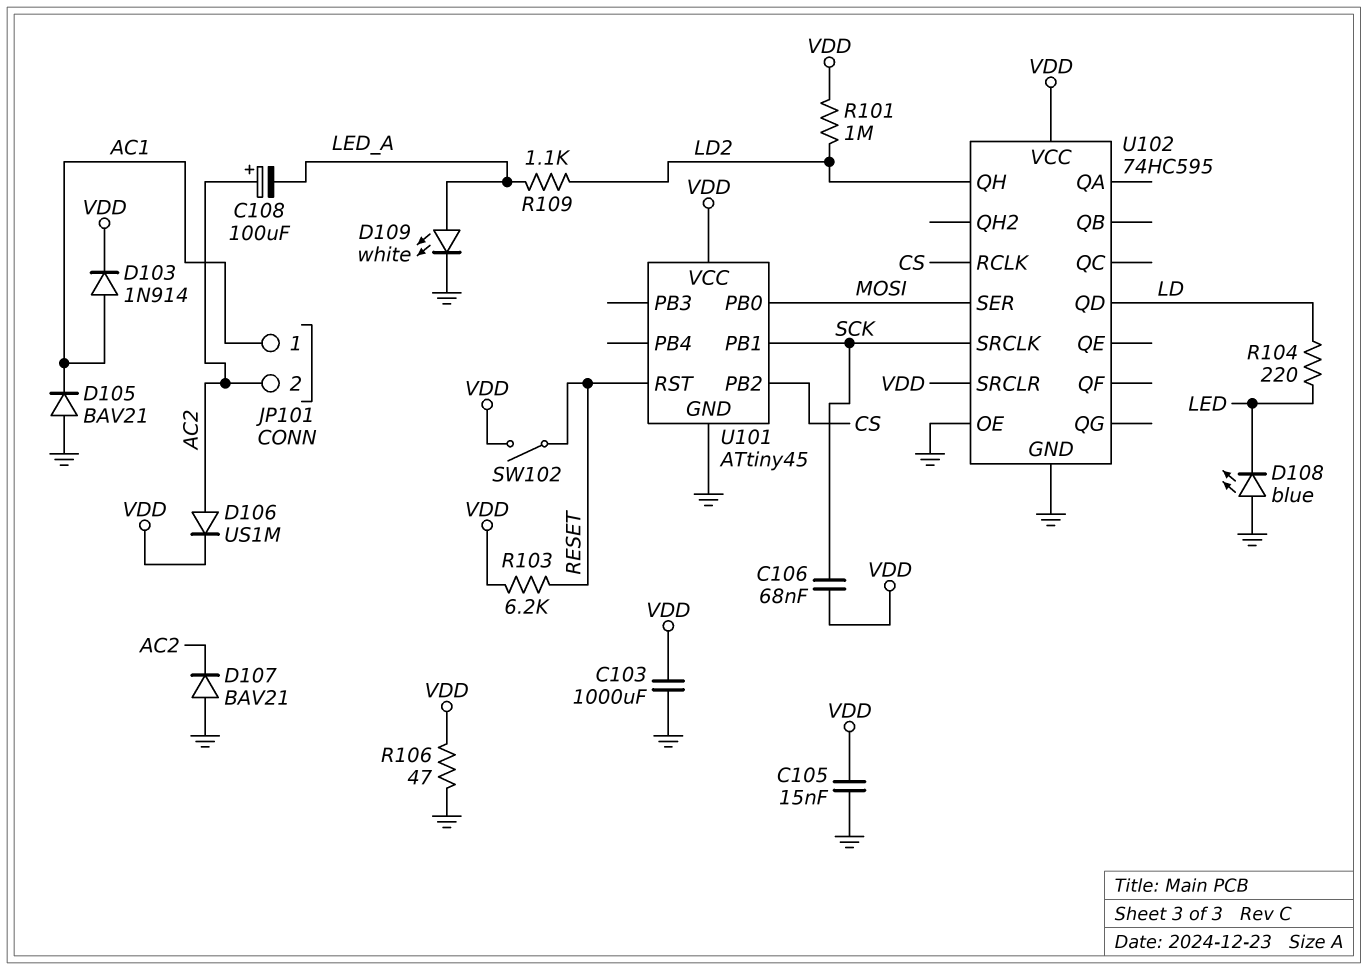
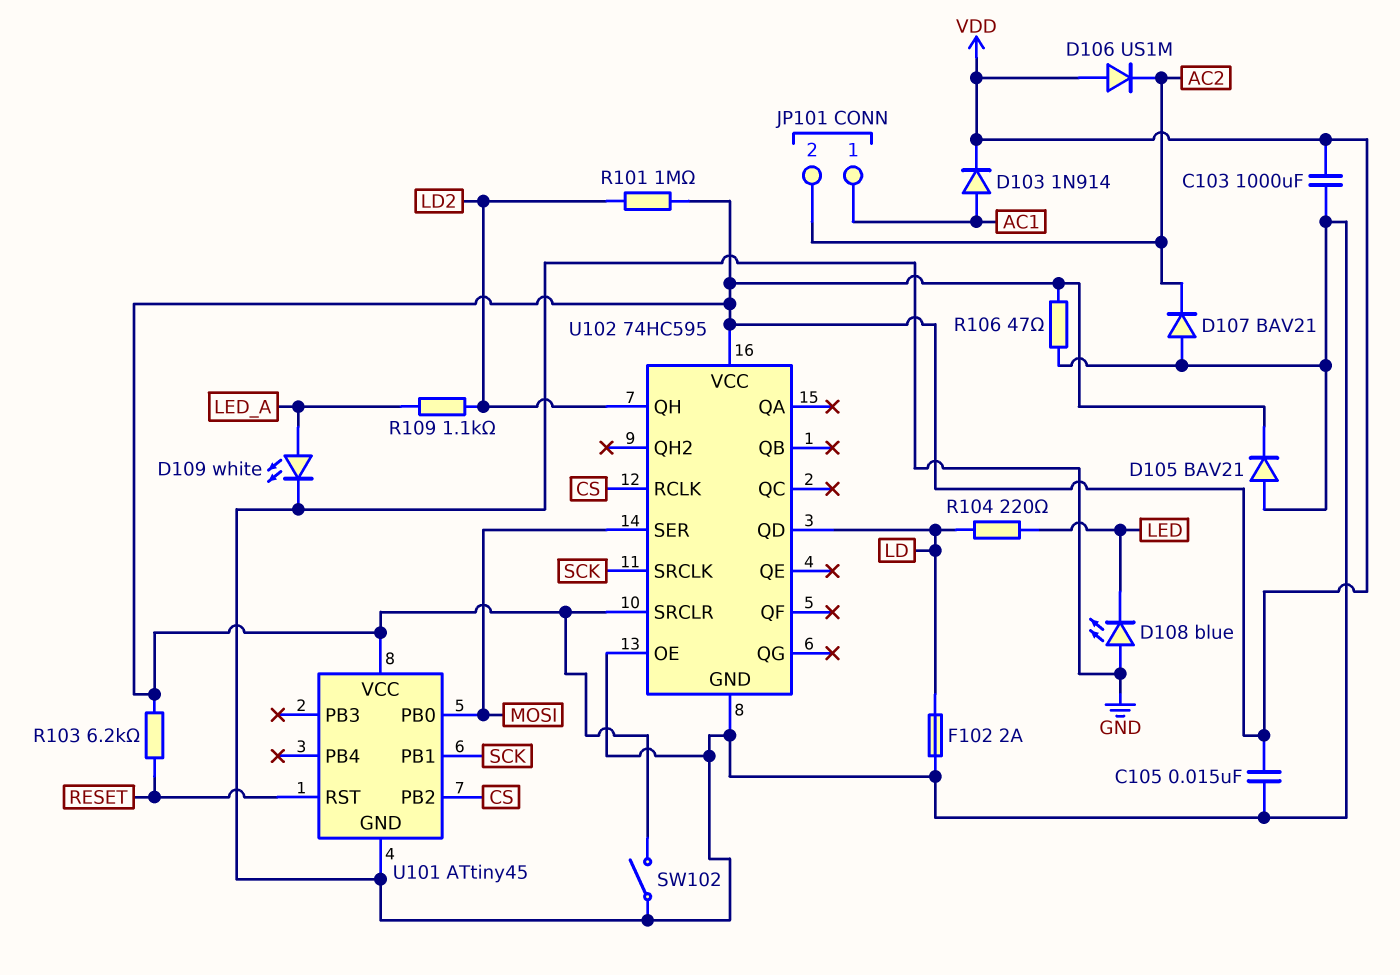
C106: 68nF (SCK, VDD) -> none
C108: 100uF (plus AC2, minus LED_A) -> none
D105: diode BAV21 (A GND, K AC1) -> diode BAV21 (A GND, K VDD)
D106: diode US1M (A AC2, K VDD) -> diode US1M (A VDD, K AC2)
F102: none -> 2A (GND, LD)
SW102: switch (RESET, VDD) -> switch (GND, VDD)

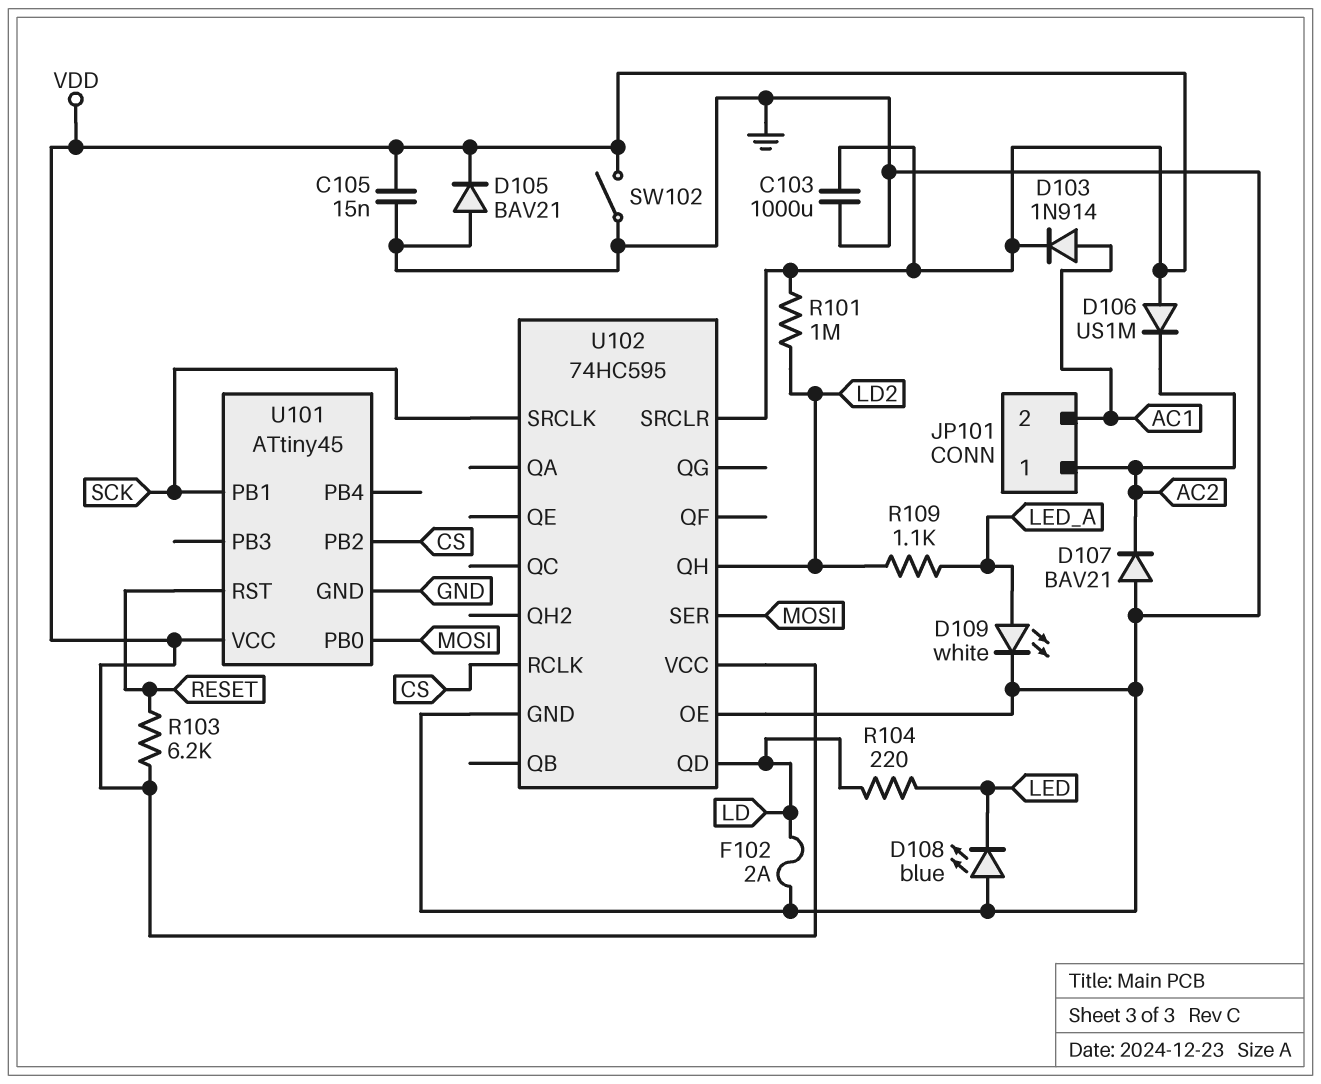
JP101 pin 1: AC1 -> AC2
JP101 pin 2: AC2 -> AC1
R106: 47 (GND, VDD) -> none

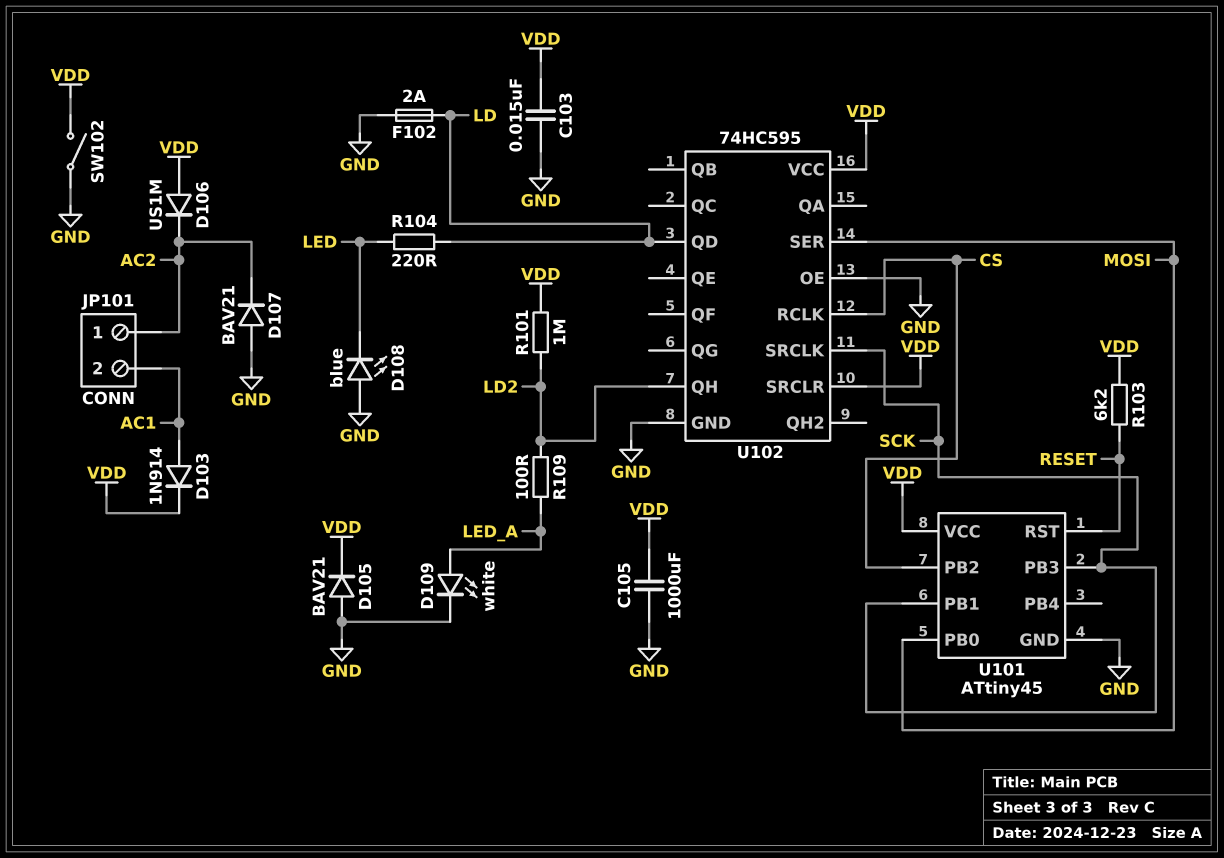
C103: 1000uF (GND, VDD) -> 15nF (GND, VDD)
C105: 15nF (GND, VDD) -> 1000uF (GND, VDD)
R109: 1.1k (LD2, LED_A) -> 100 (LD2, LED_A)
U101 pin PB3: none -> SCK

